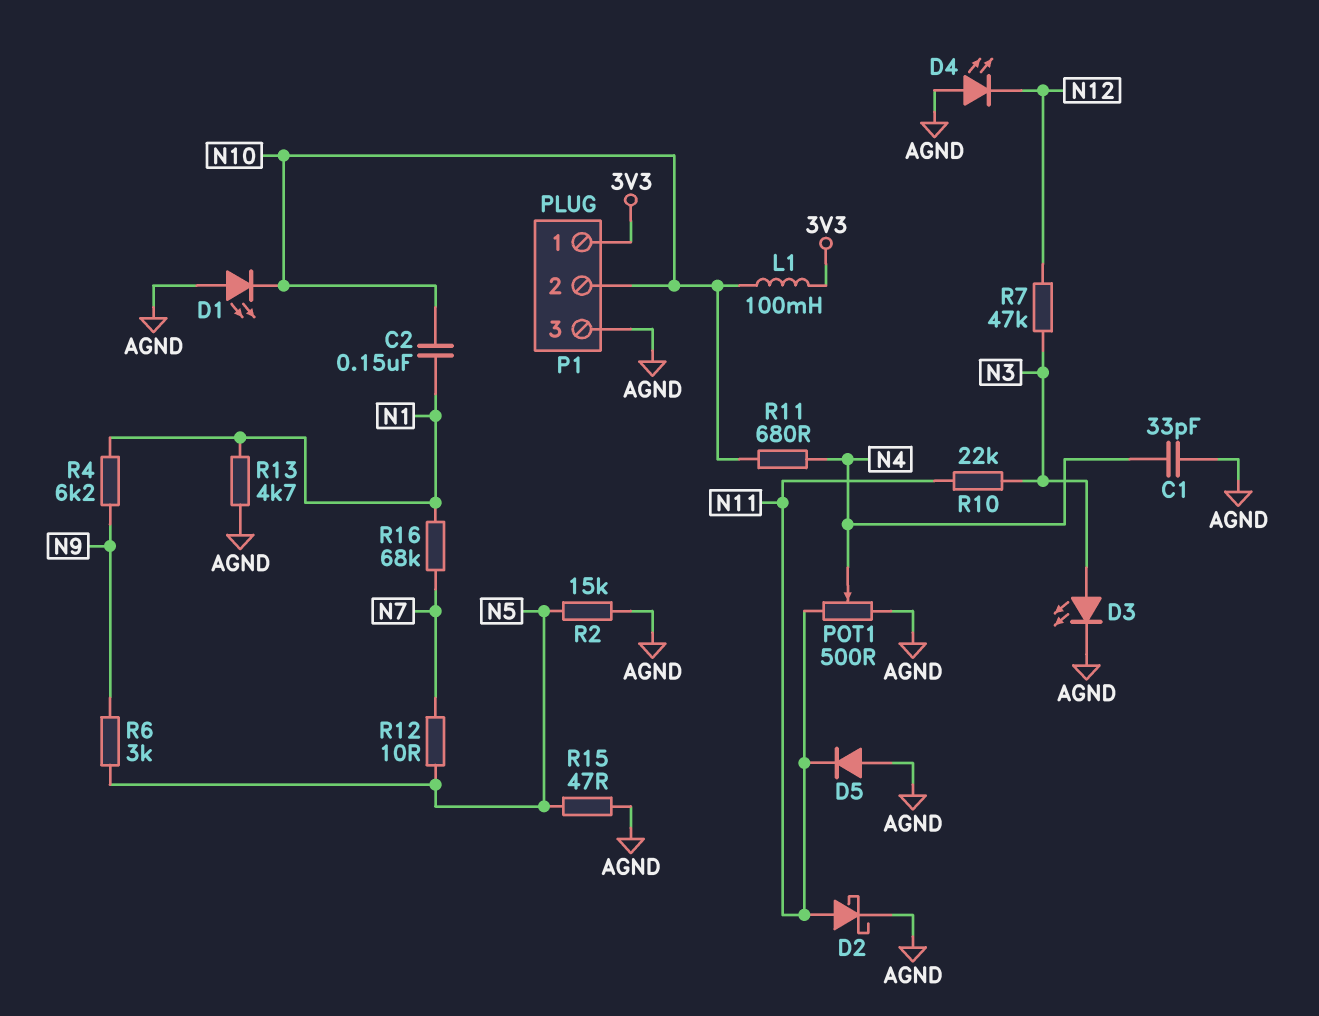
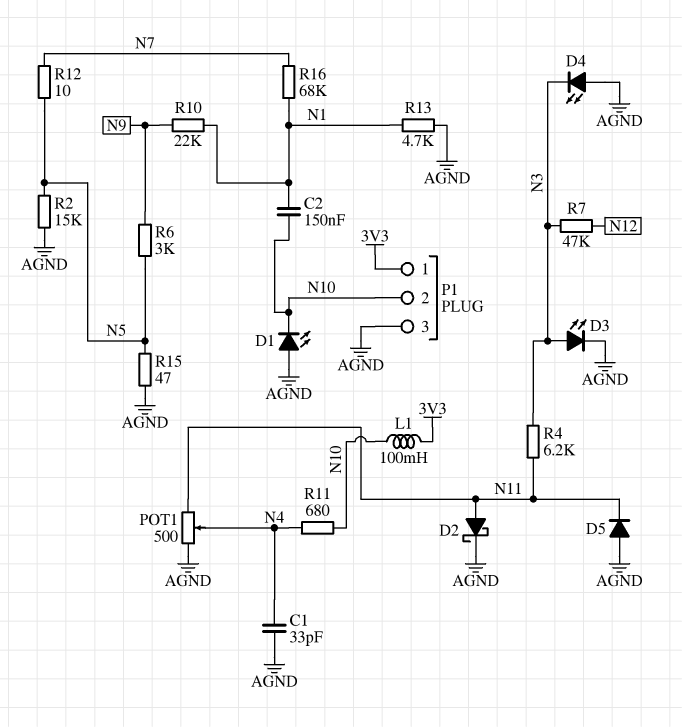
D4: LED (A AGND, K N12) -> LED (A AGND, K N3)
R4: 6.2k (N1, N9) -> 6.2k (N3, N11)
R10: 22k (N3, N11) -> 22k (N1, N9)

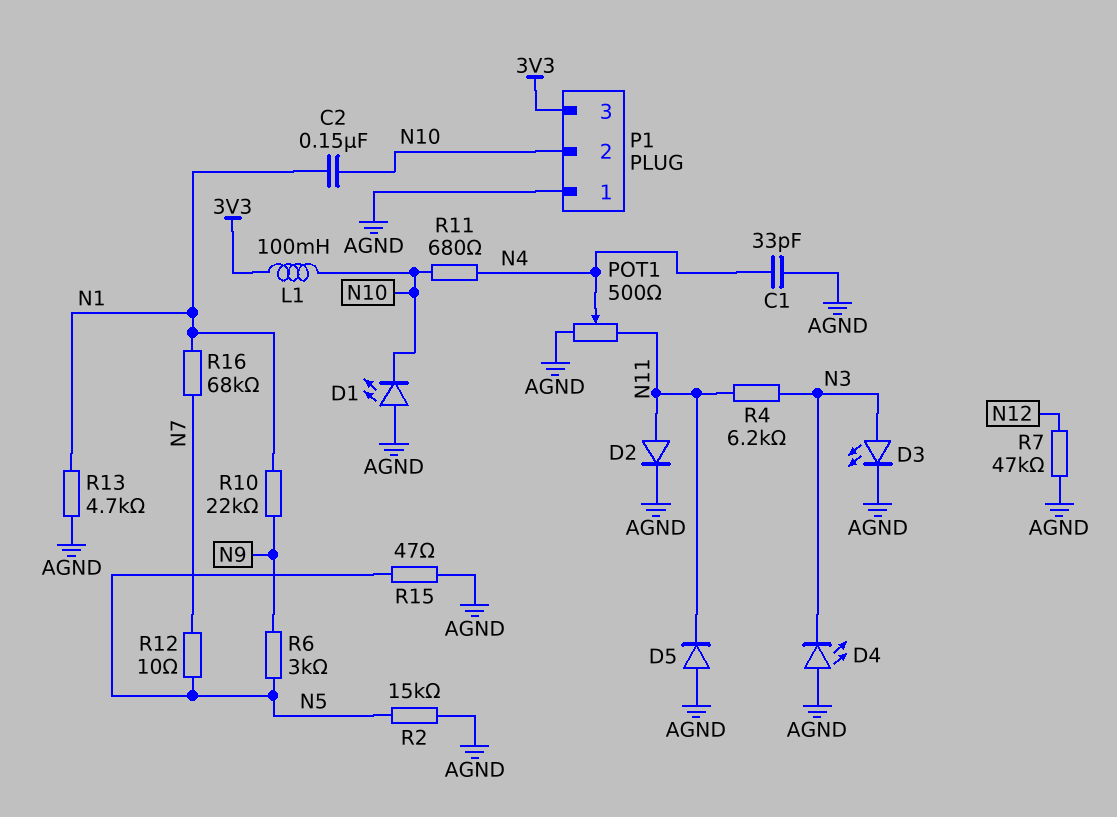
D2: schottky (A N11, K AGND) -> diode (A N11, K AGND)
P1 pin 1: 3V3 -> AGND
P1 pin 3: AGND -> 3V3
R7: 47k (N3, N12) -> 47k (AGND, N12)

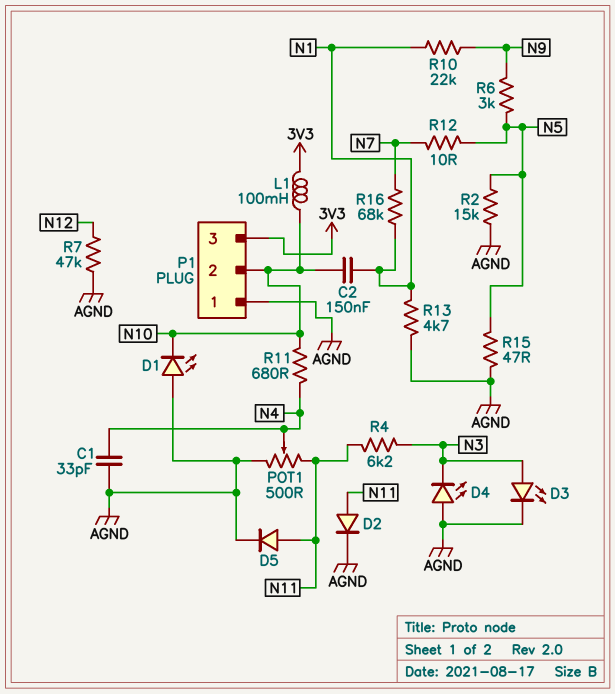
D5: diode (A AGND, K N11) -> diode (A N11, K AGND)

